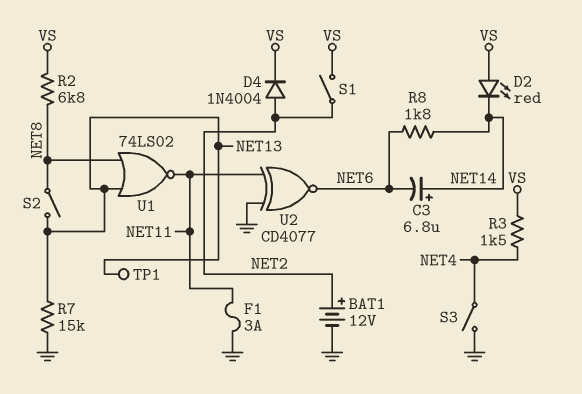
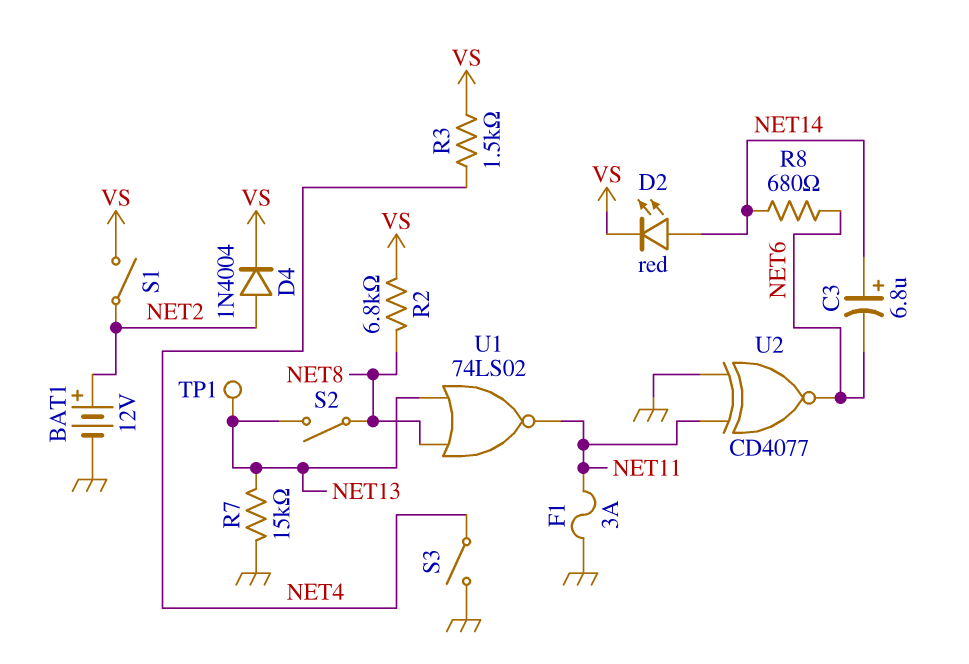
D2: LED red (A VS, K NET14) -> LED red (A NET14, K VS)
R8: 1.8k (NET6, NET14) -> 680 (NET6, NET14)

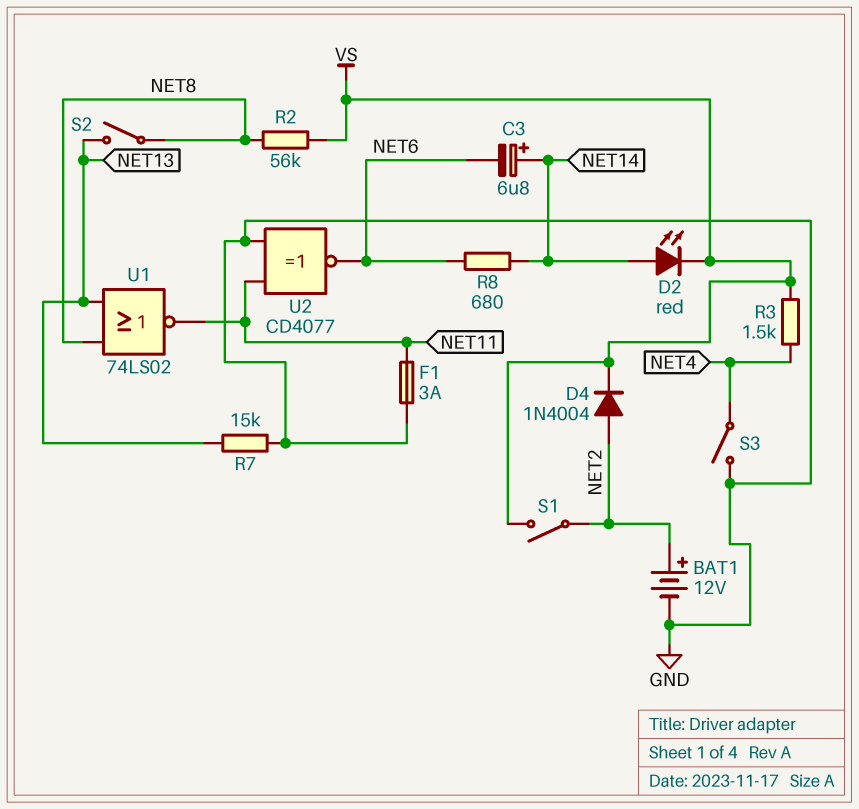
R2: 6.8k (NET8, VS) -> 56k (NET8, VS)
TP1: test point (NET13) -> none

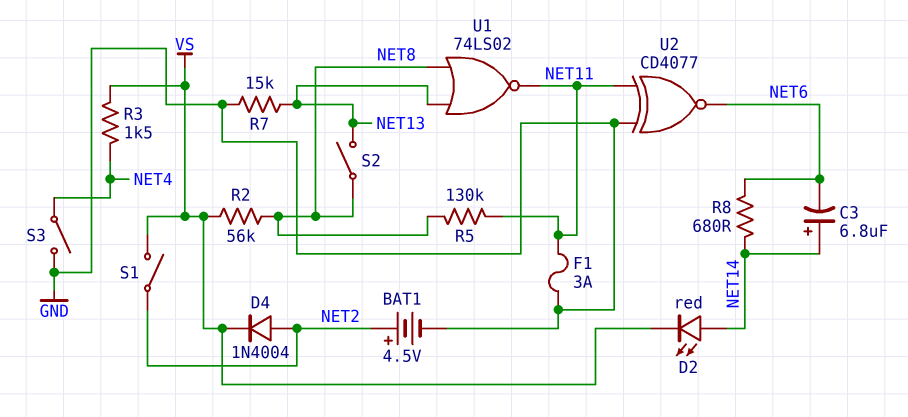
BAT1: 12V (plus NET2, minus GND) -> 4.5V (plus NET2, minus GND)
R5: none -> 130k (NET8, NET11)

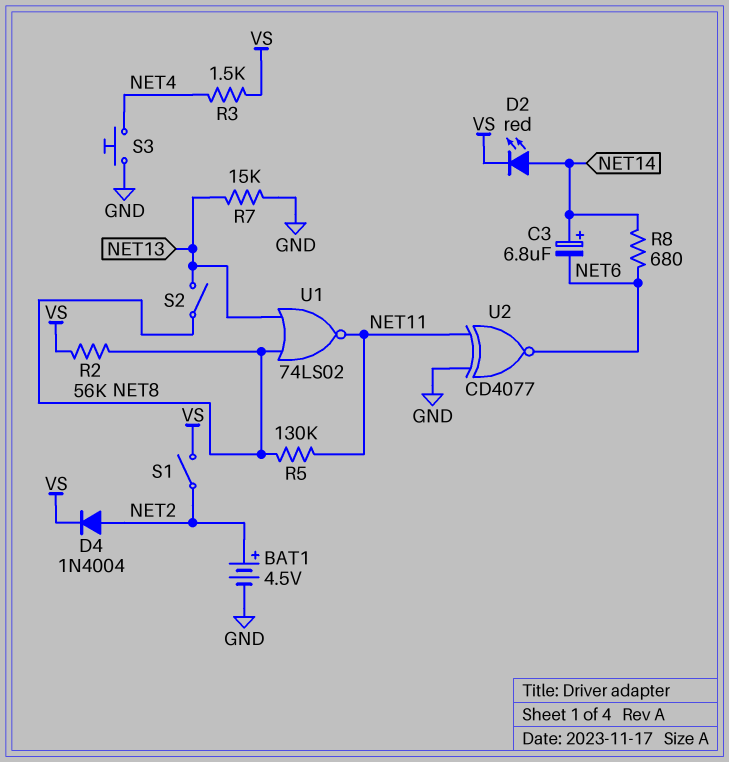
F1: 3A (GND, NET11) -> none
S3: switch (GND, NET4) -> button (GND, NET4)

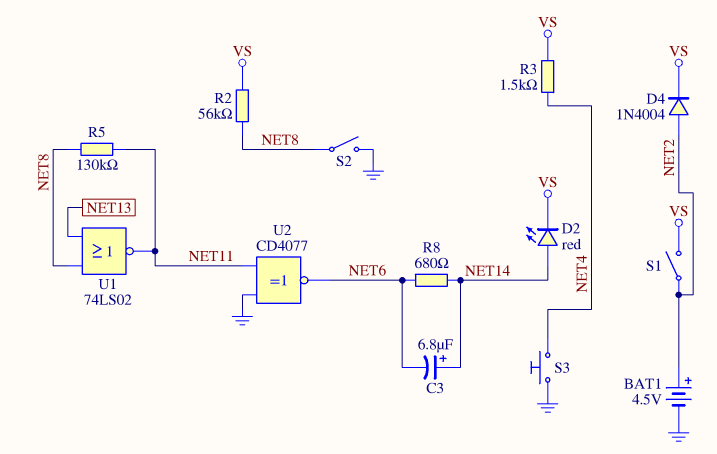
R7: 15k (GND, NET13) -> none
S2: switch (NET8, NET13) -> switch (GND, NET8)

